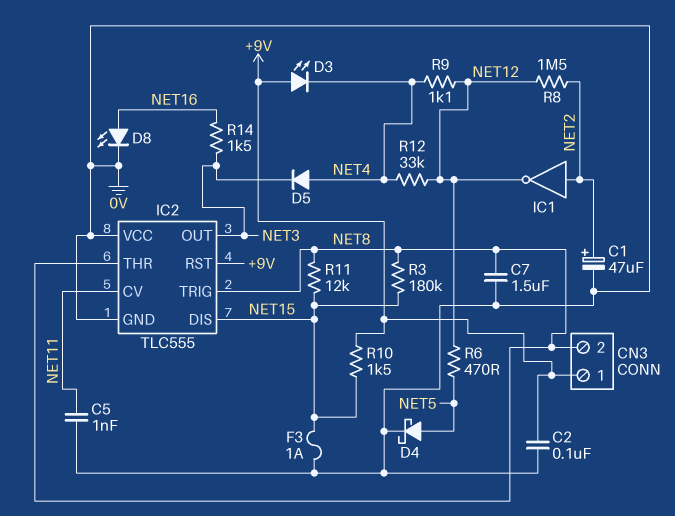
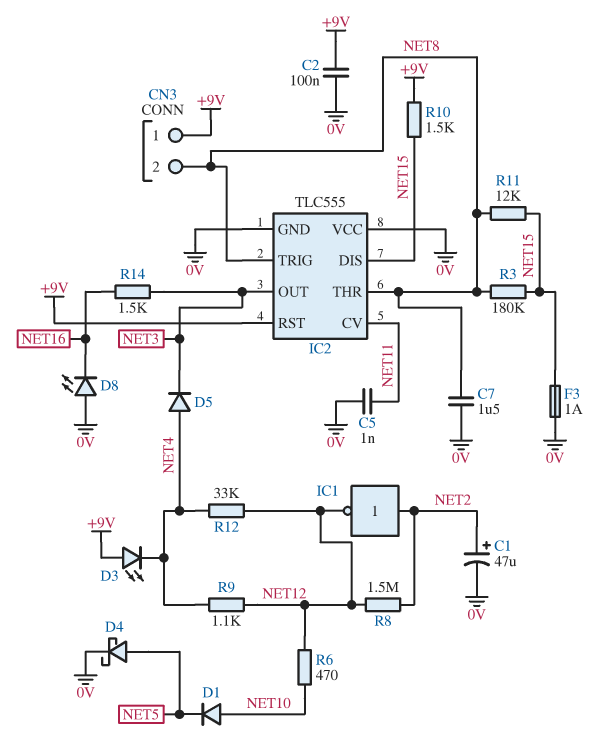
D1: none -> diode (A NET10, K NET5)
D8: LED (A NET16, K 0V) -> LED (A 0V, K NET16)
R6: 470 (NET5, NET12) -> 470 (NET10, NET12)

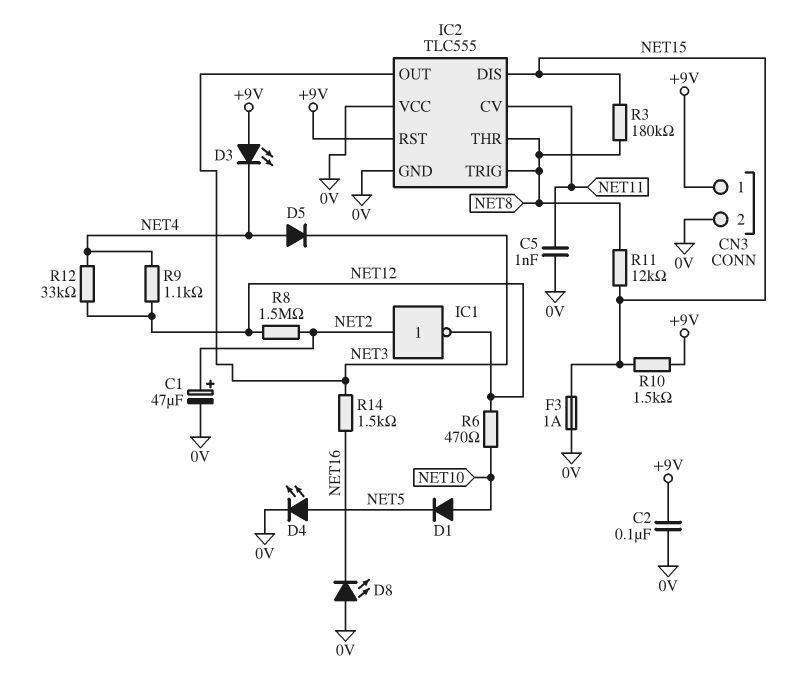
C7: 1.5uF (0V, NET8) -> none
CN3 pin 2: NET8 -> 0V
D4: schottky (A NET5, K 0V) -> LED (A NET5, K 0V)

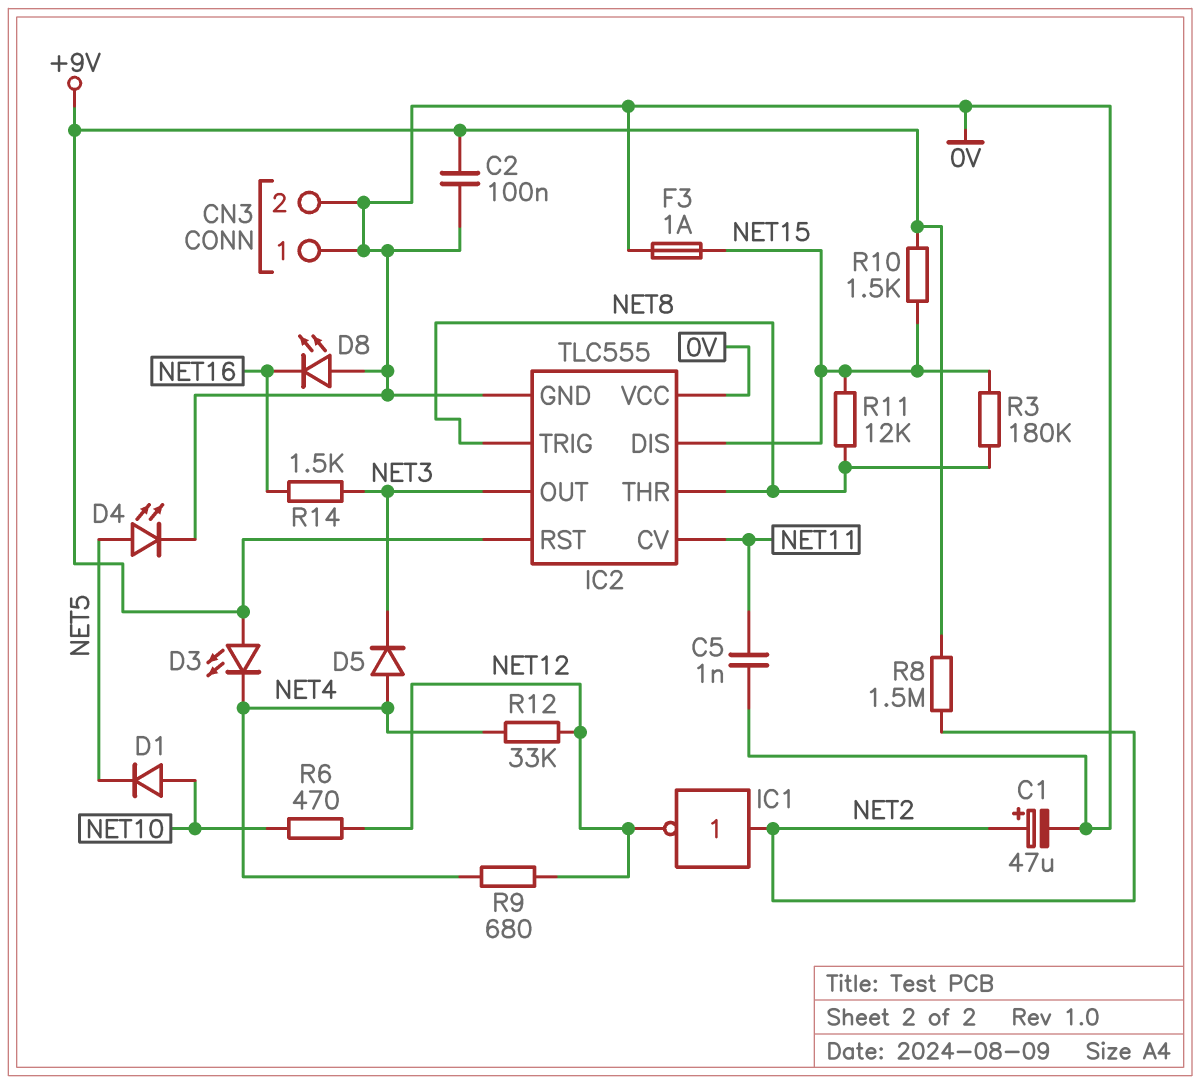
CN3 pin 1: +9V -> 0V
R8: 1.5M (NET2, NET12) -> 1.5M (+9V, NET2)
R9: 1.1k (NET4, NET12) -> 680 (NET4, NET12)

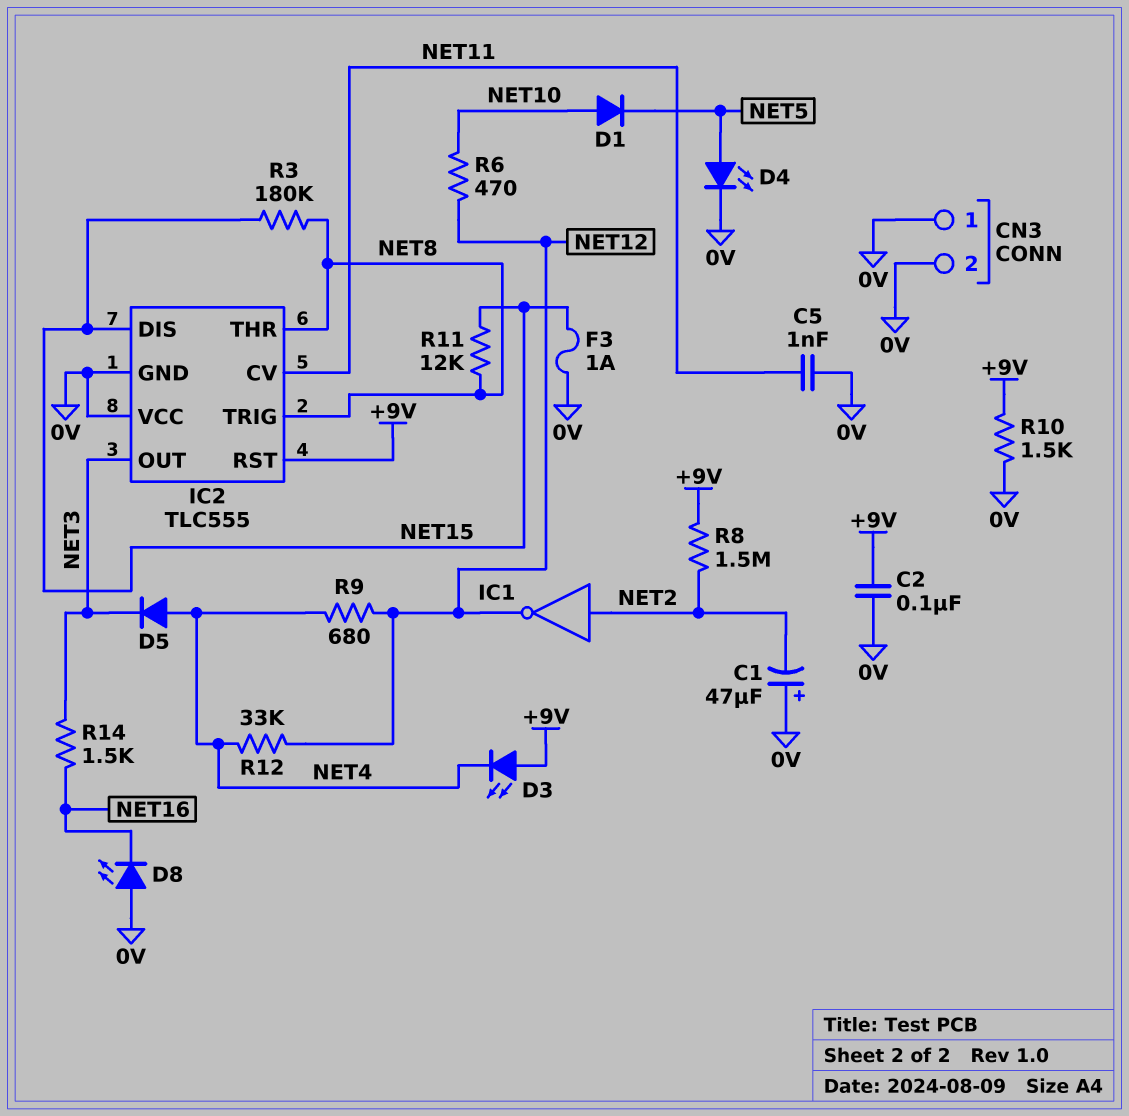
C1: 47uF (plus NET2, minus 0V) -> 47uF (plus 0V, minus NET2)
R10: 1.5k (+9V, NET15) -> 1.5k (+9V, 0V)

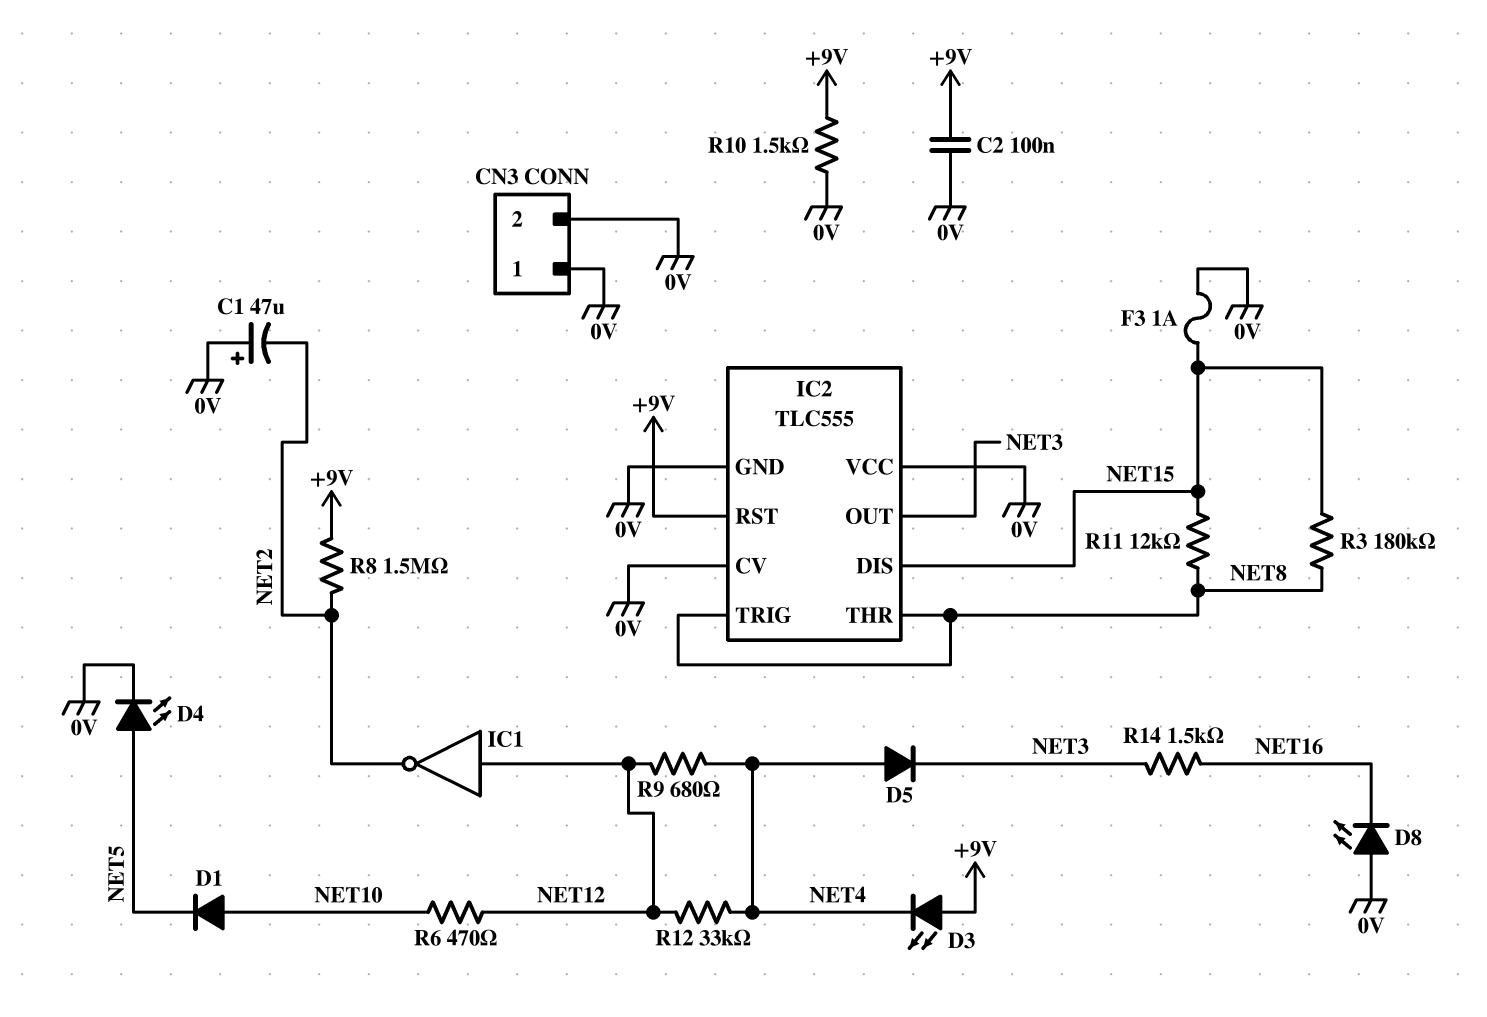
C5: 1nF (0V, NET11) -> none
IC1: NOT (in NET2, out NET12) -> NOT (in NET12, out NET2)
IC2 pin CV: NET11 -> 0V

